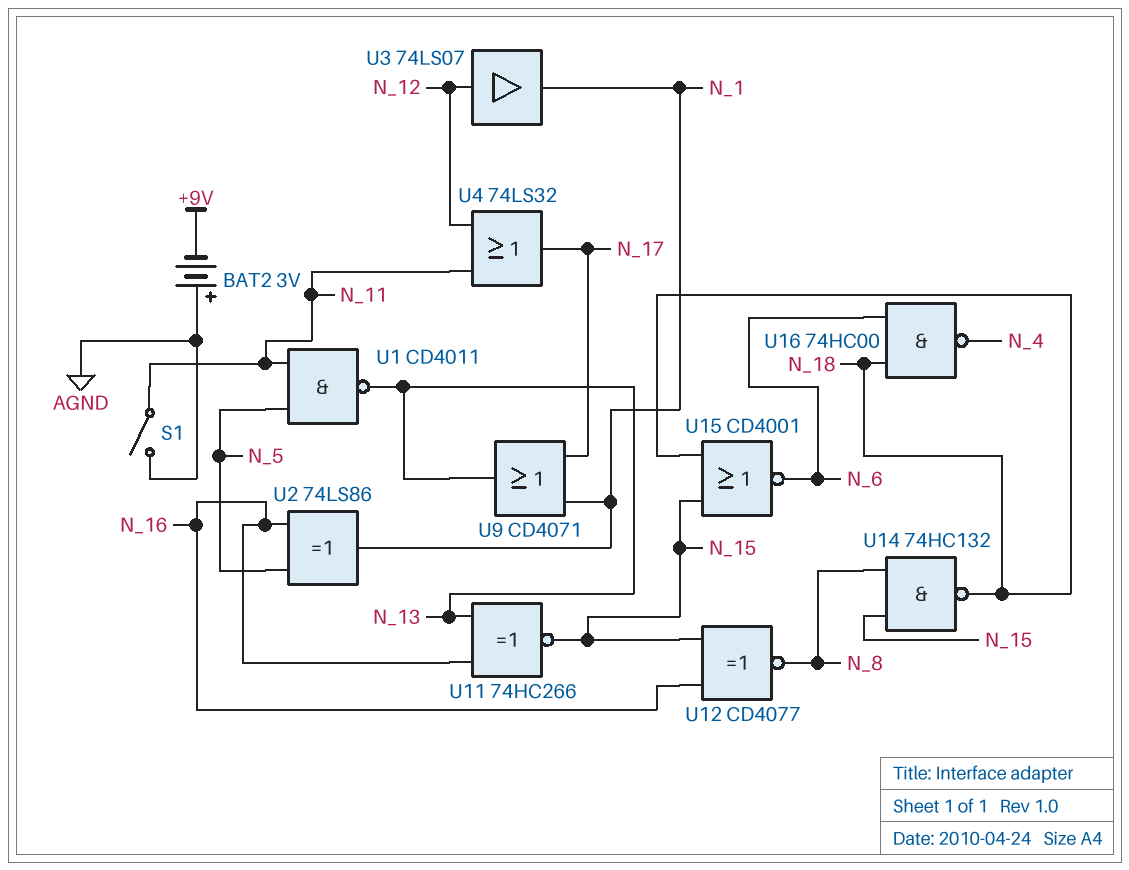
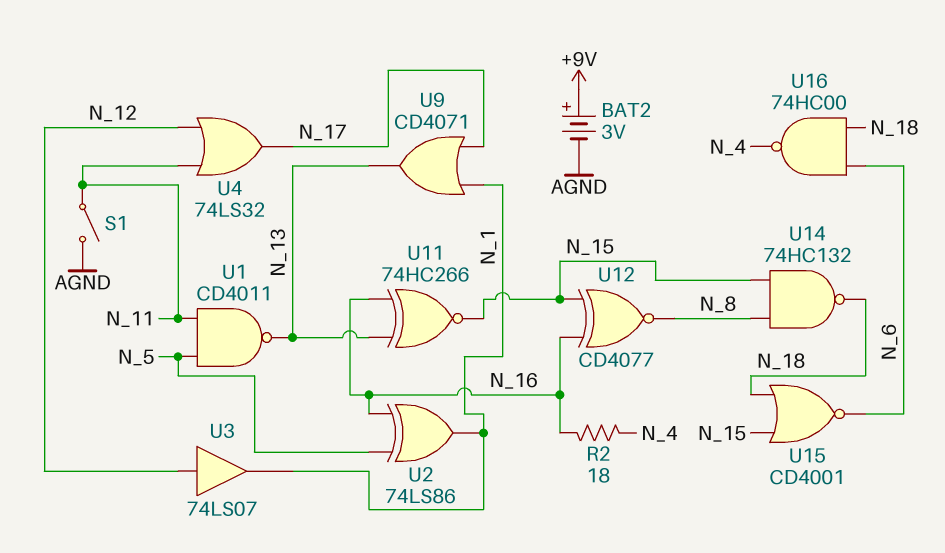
BAT2: 3V (plus AGND, minus +9V) -> 3V (plus +9V, minus AGND)
R2: none -> 18 (N_4, N_16)

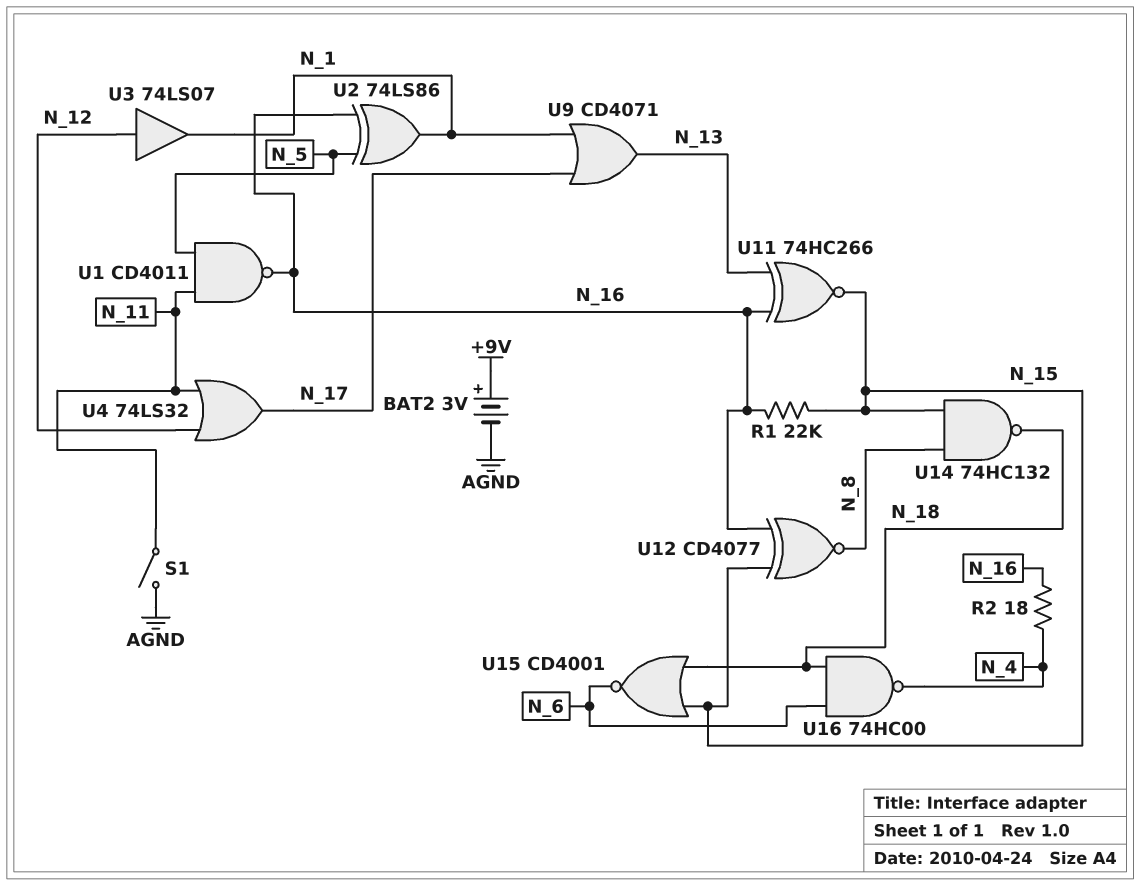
R1: none -> 22k (N_15, N_16)
U1: NAND CD4011 (in N_5, in N_11, out N_13) -> NAND CD4011 (in N_5, in N_11, out N_16)

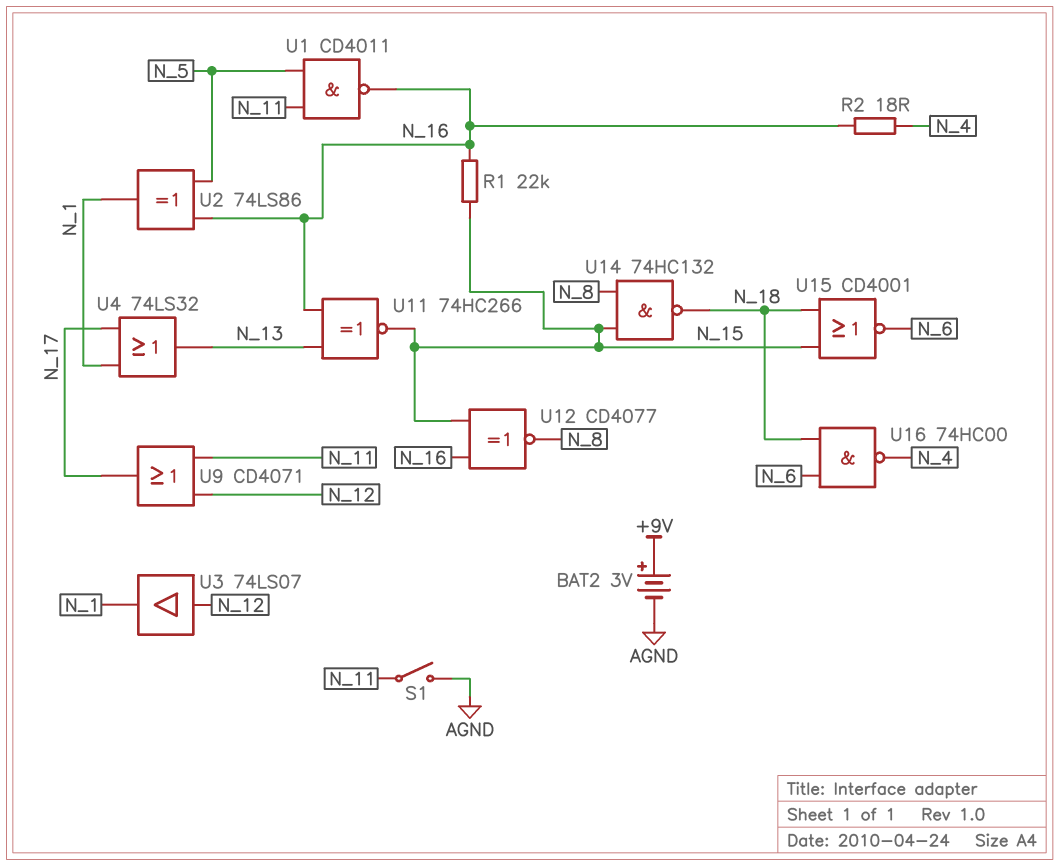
U4: OR 74LS32 (in N_11, in N_12, out N_17) -> OR 74LS32 (in N_1, in N_17, out N_13)
U9: OR CD4071 (in N_1, in N_17, out N_13) -> OR CD4071 (in N_11, in N_12, out N_17)

